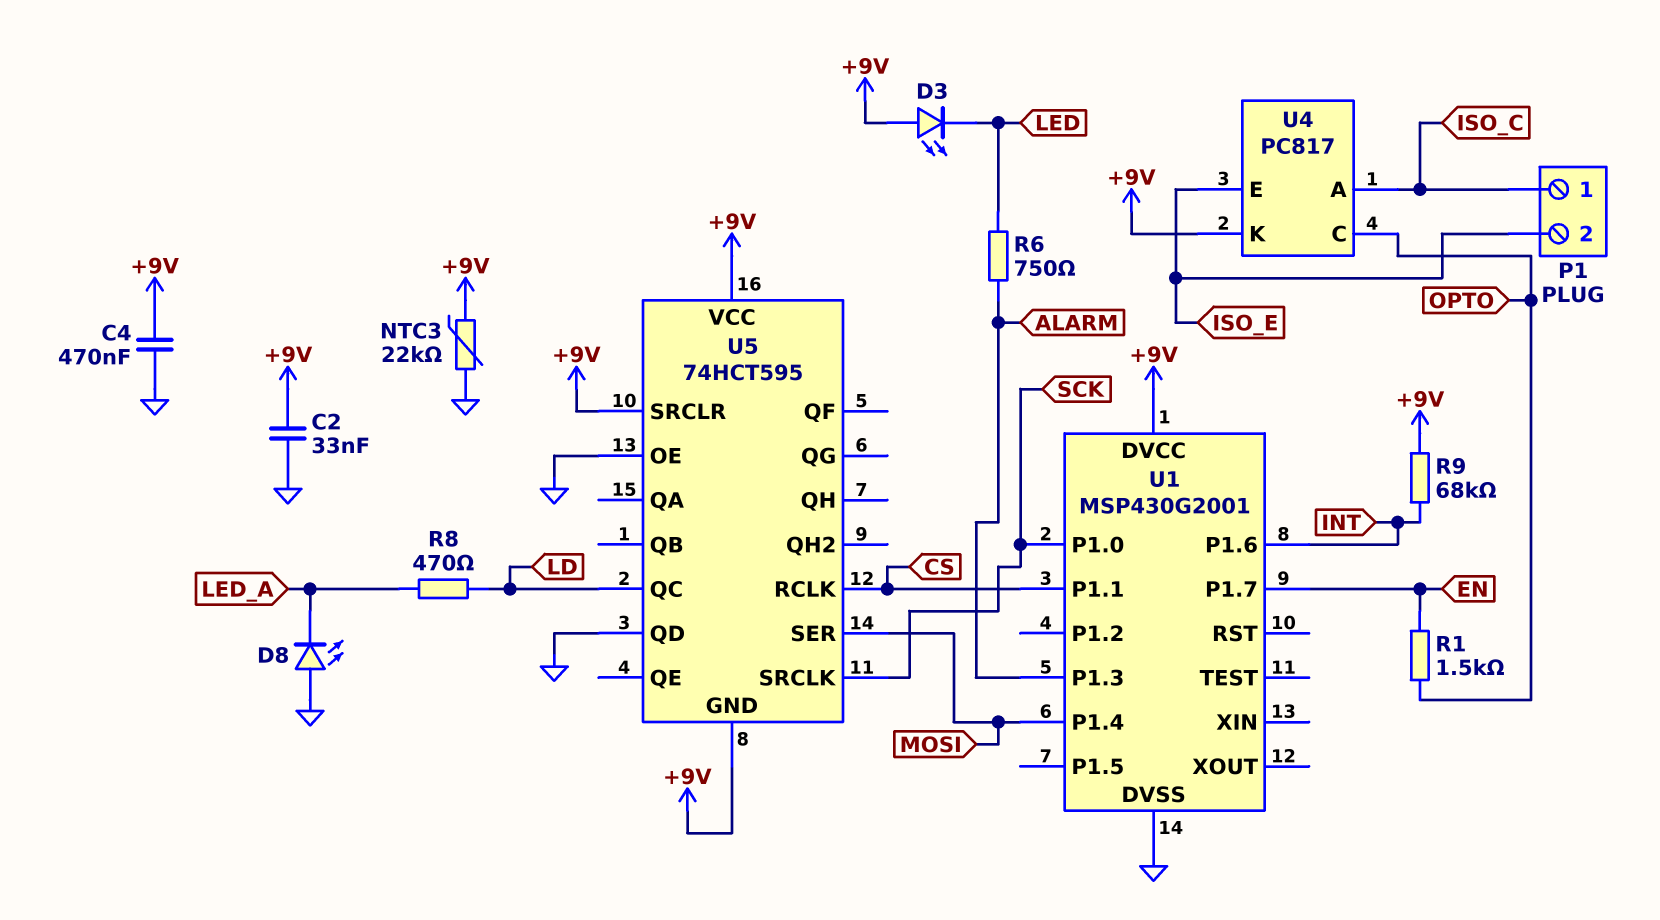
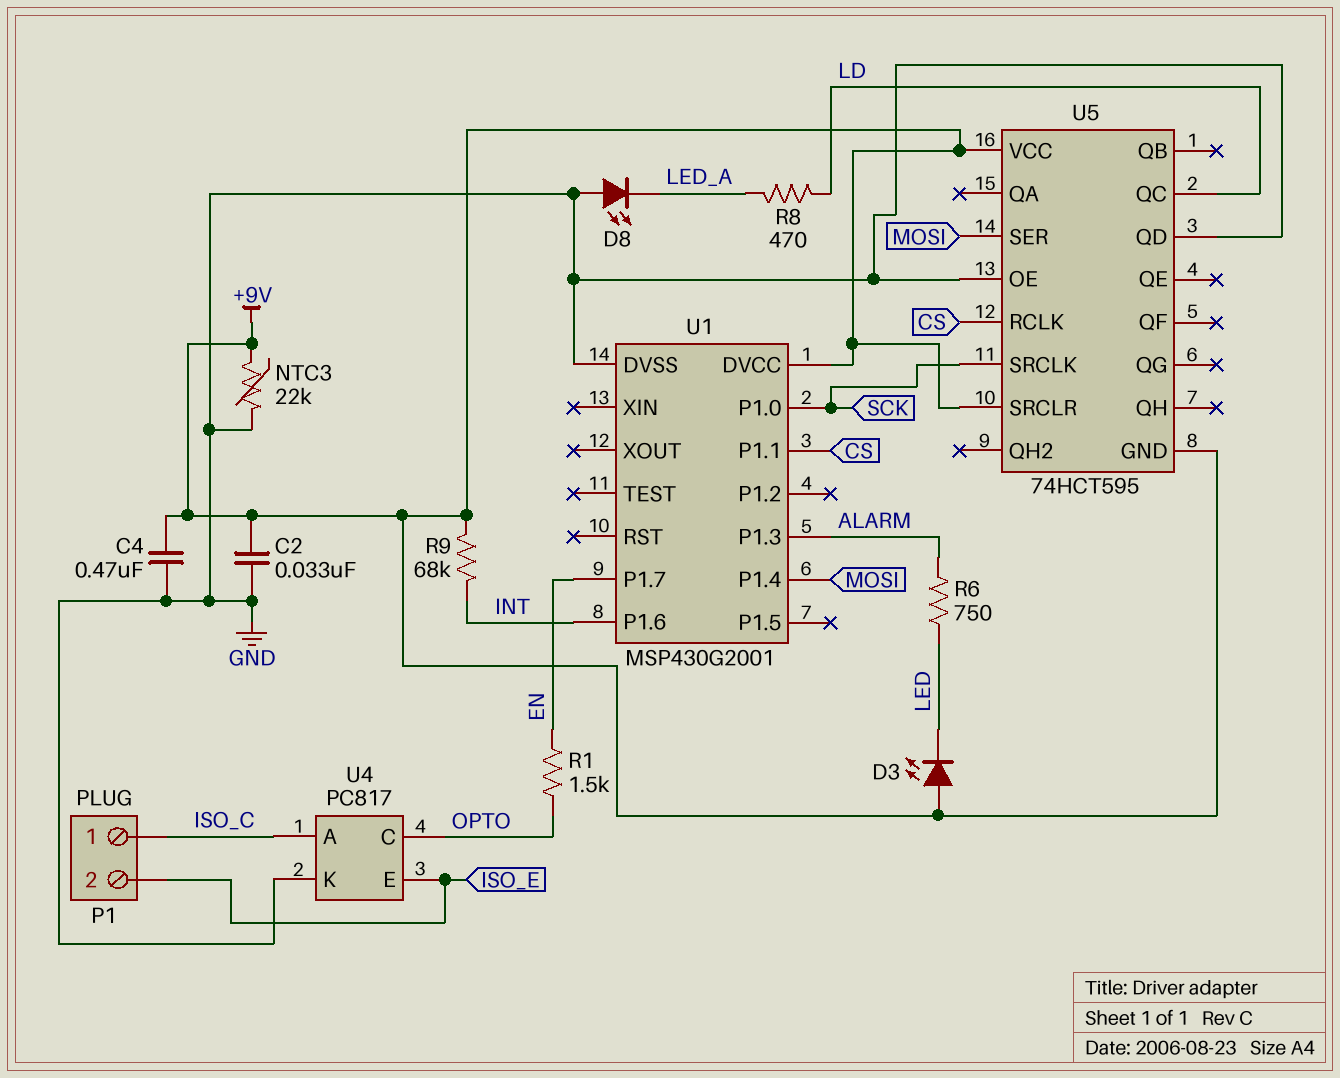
U4 pin K: +9V -> GND

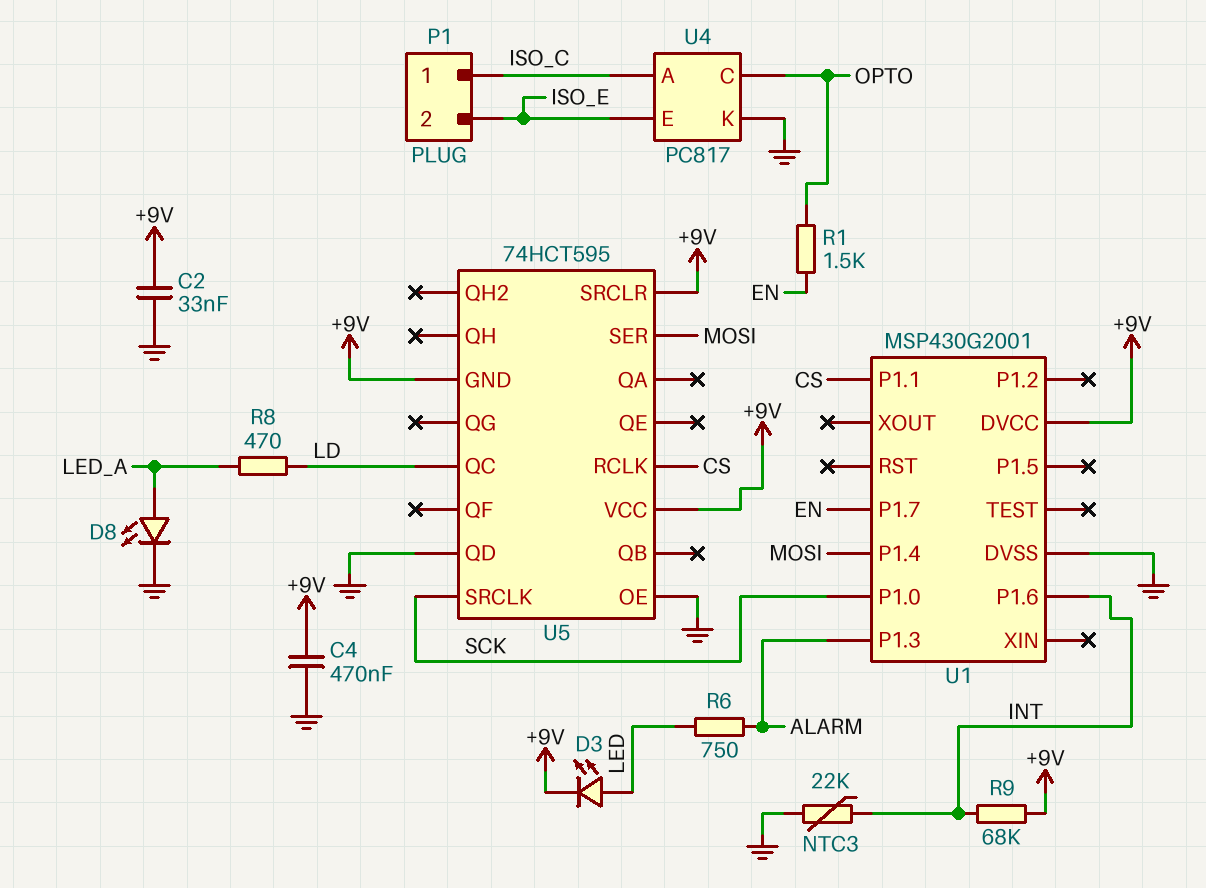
D3: LED (A +9V, K LED) -> LED (A LED, K +9V)
D8: LED (A GND, K LED_A) -> LED (A LED_A, K GND)
NTC3: 22k (+9V, GND) -> 22k (GND, INT)

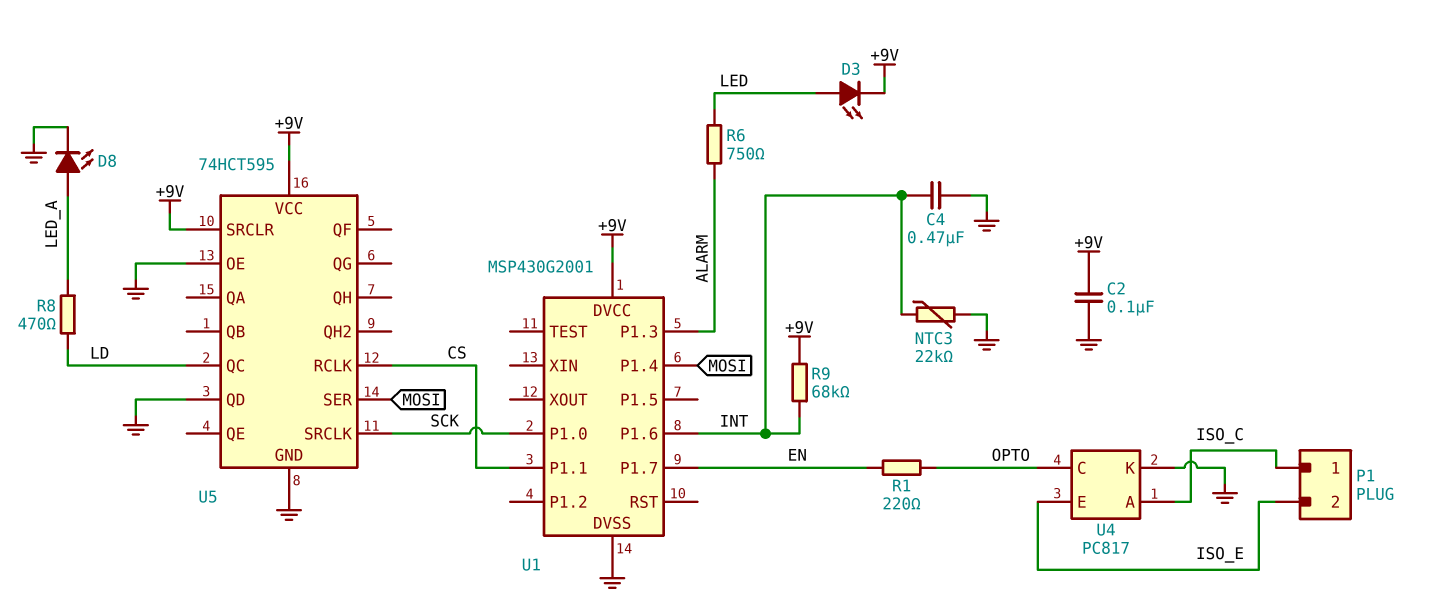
C2: 33nF (+9V, GND) -> 100nF (+9V, GND)
C4: 470nF (+9V, GND) -> 470nF (GND, INT)
R1: 1.5k (EN, OPTO) -> 220 (EN, OPTO)
U5 pin GND: +9V -> GND

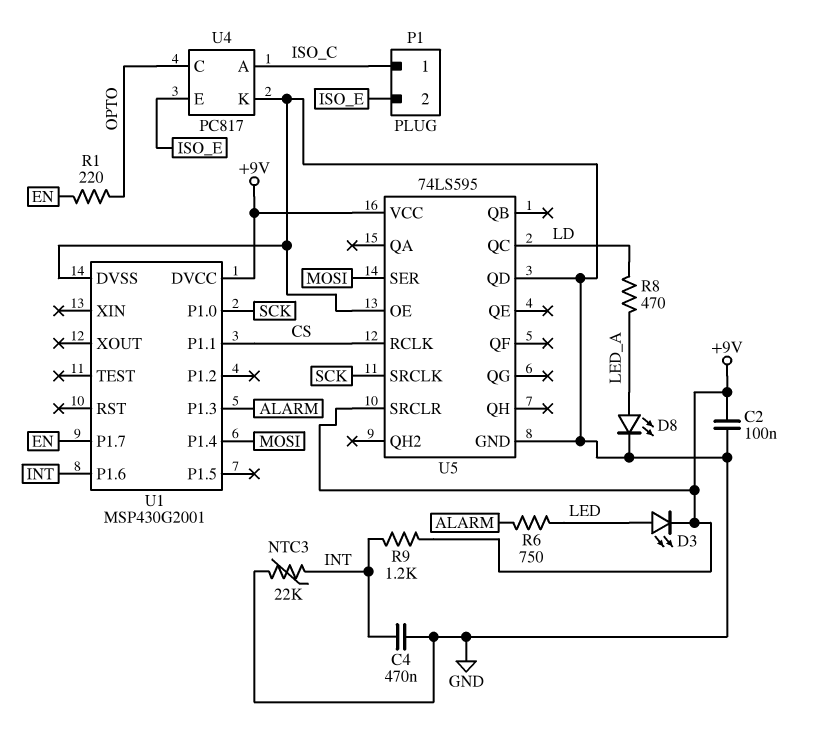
R9: 68k (+9V, INT) -> 1.2k (+9V, INT)
U5: 74HCT595 -> 74LS595

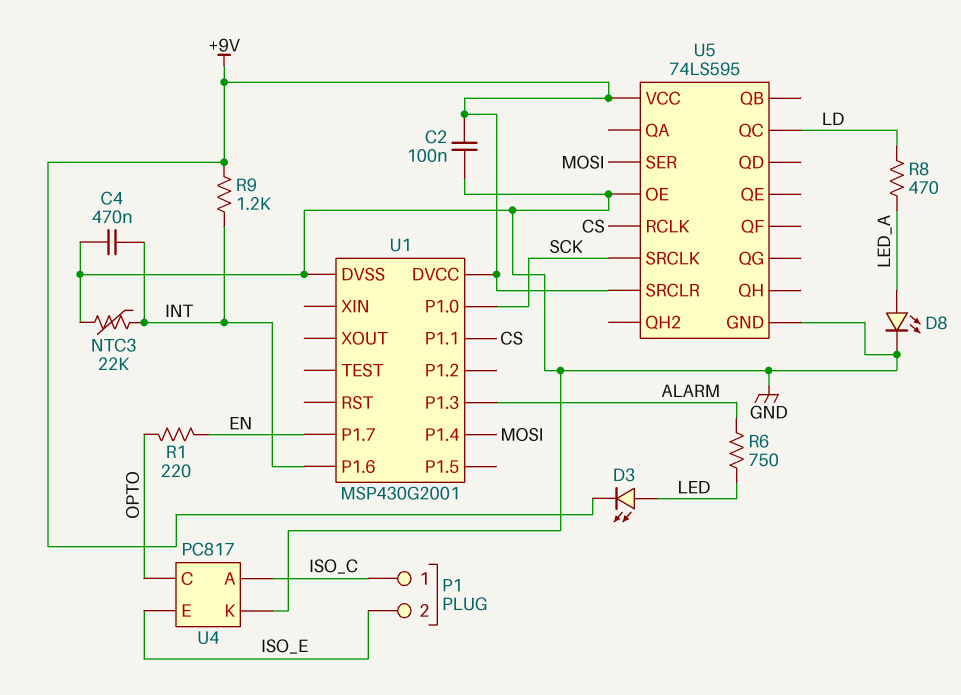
U5 pin QD: GND -> none

